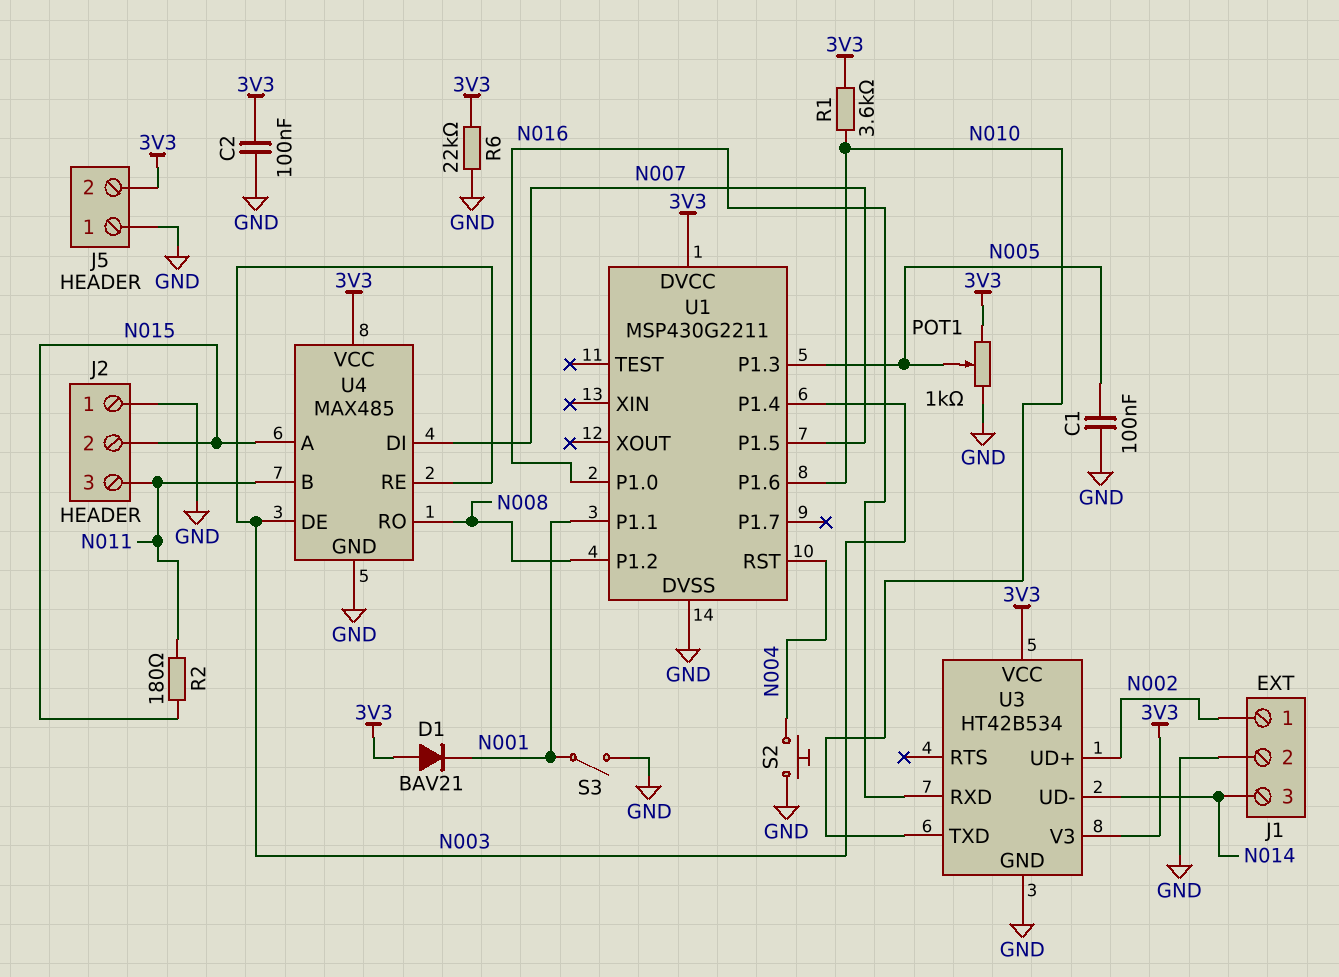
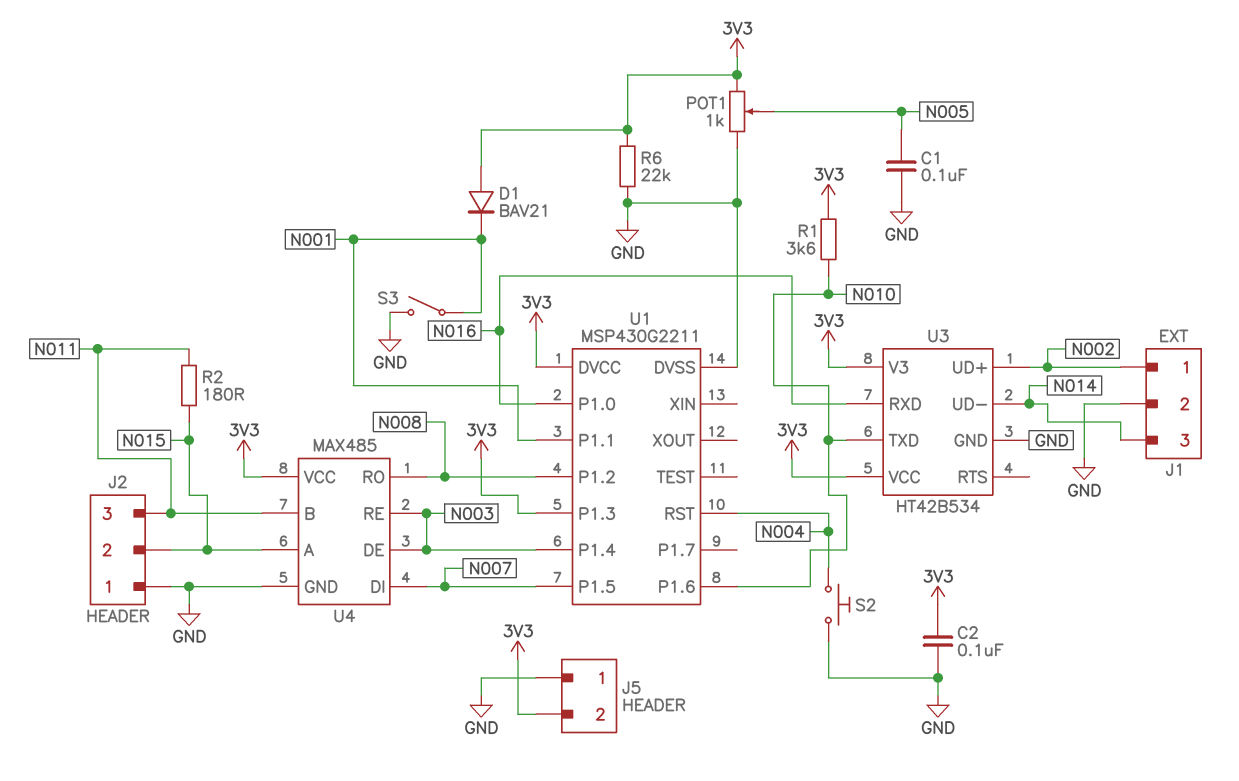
U1 pin P1.3: N005 -> 3V3

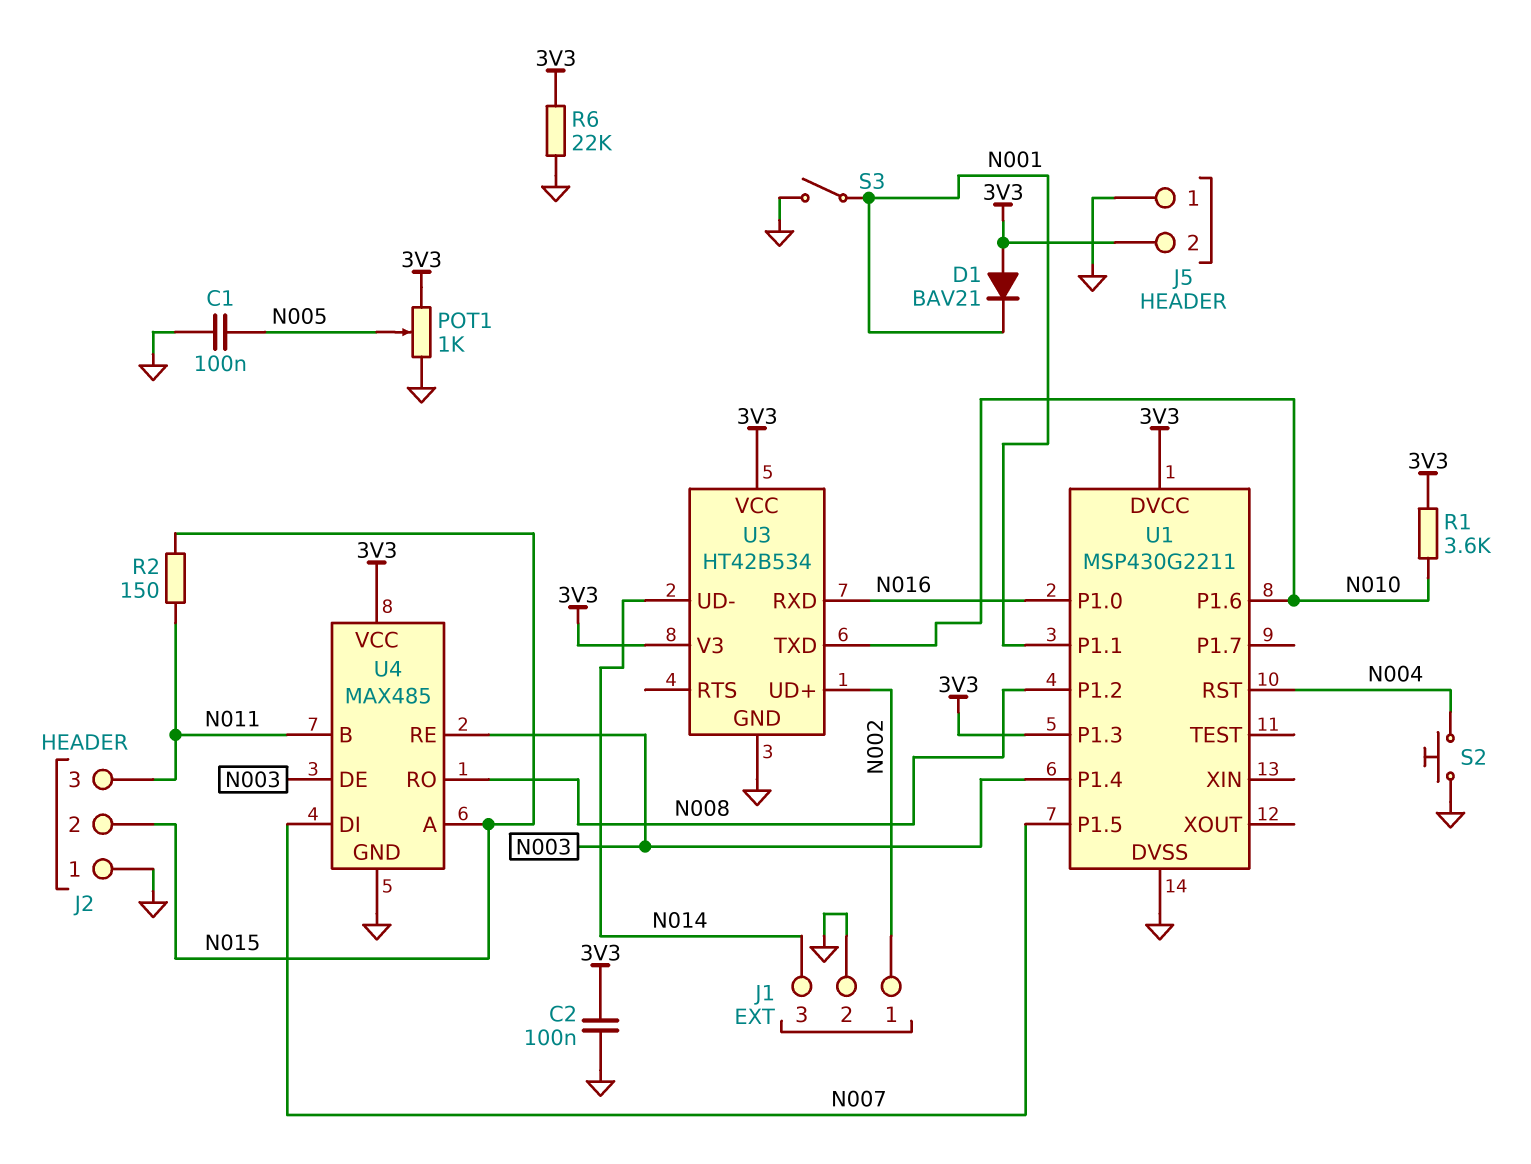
R2: 180 (N011, N015) -> 150 (N011, N015)

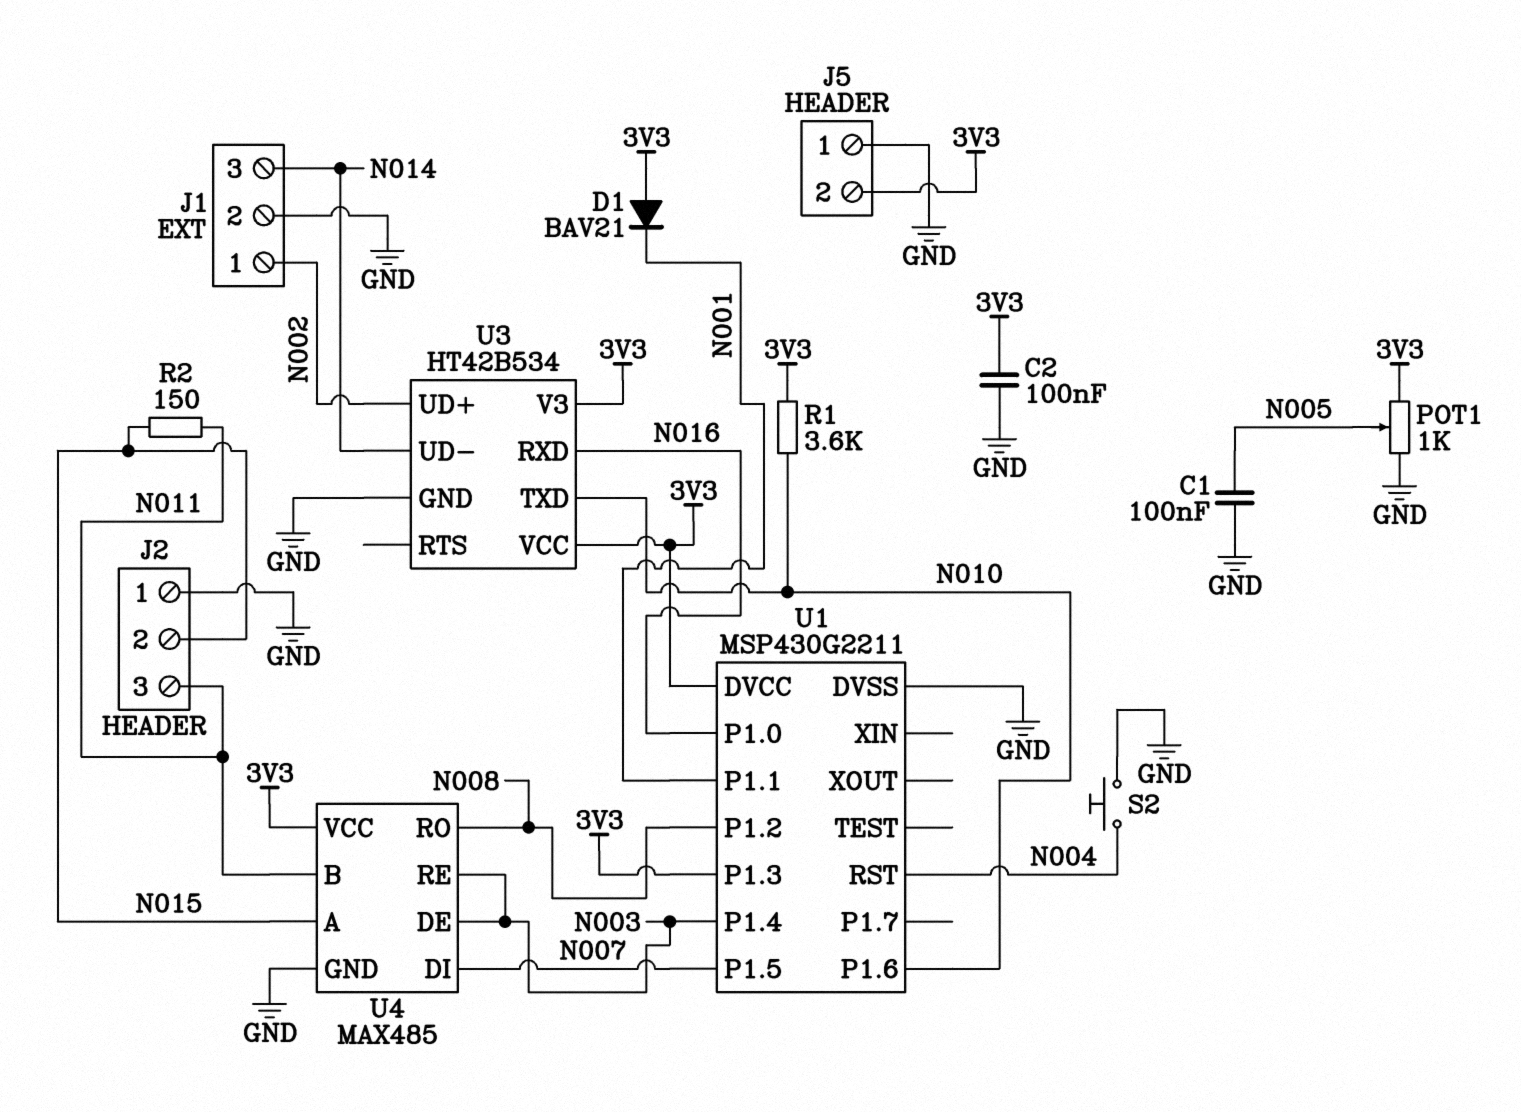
R6: 22k (3V3, GND) -> none
S3: switch (GND, N001) -> none

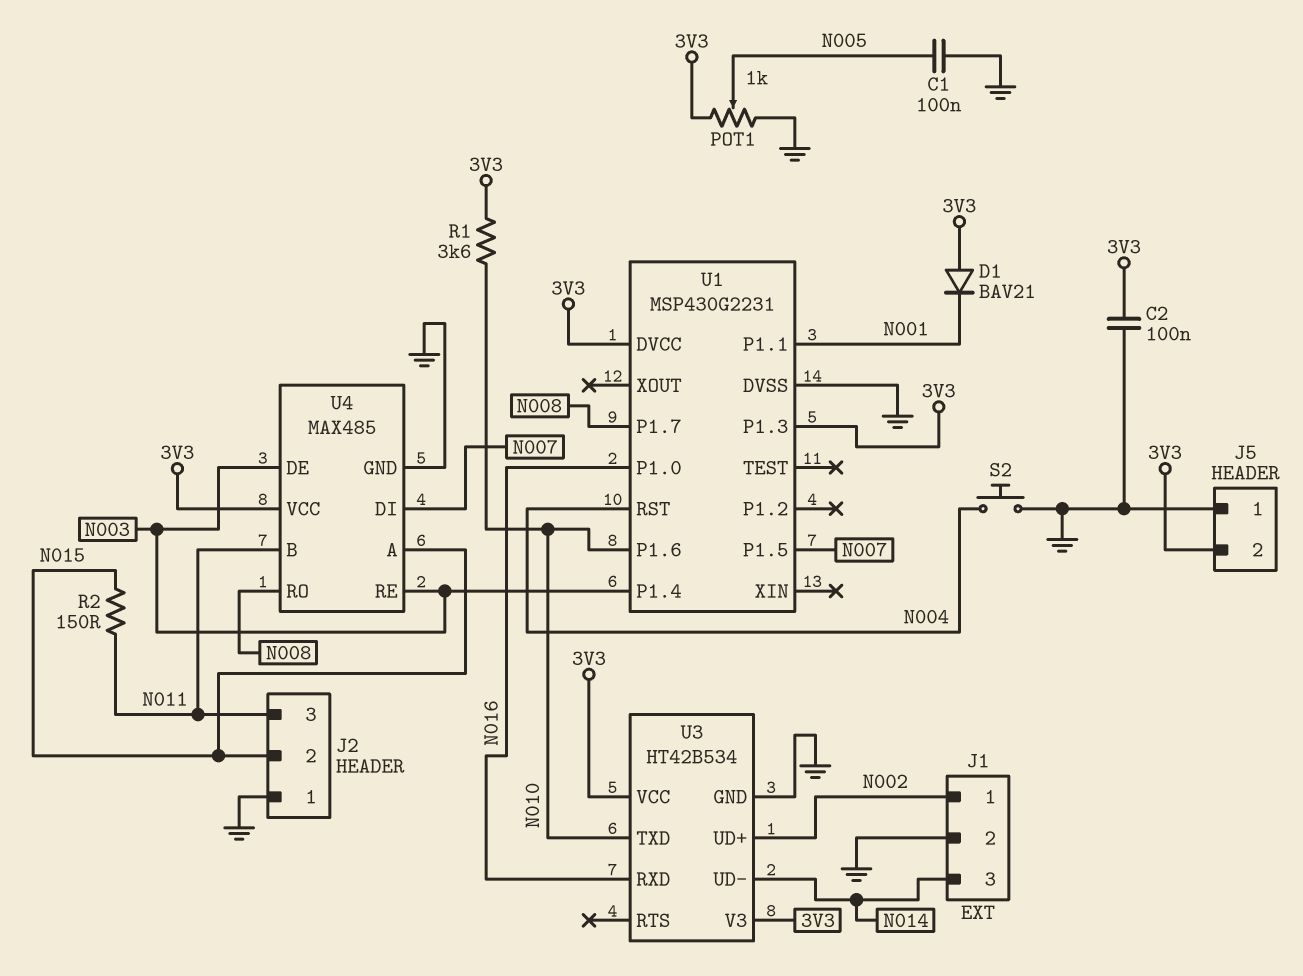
U1: MSP430G2211 -> MSP430G2231
U1 pin P1.2: N008 -> none
U1 pin P1.7: none -> N008

